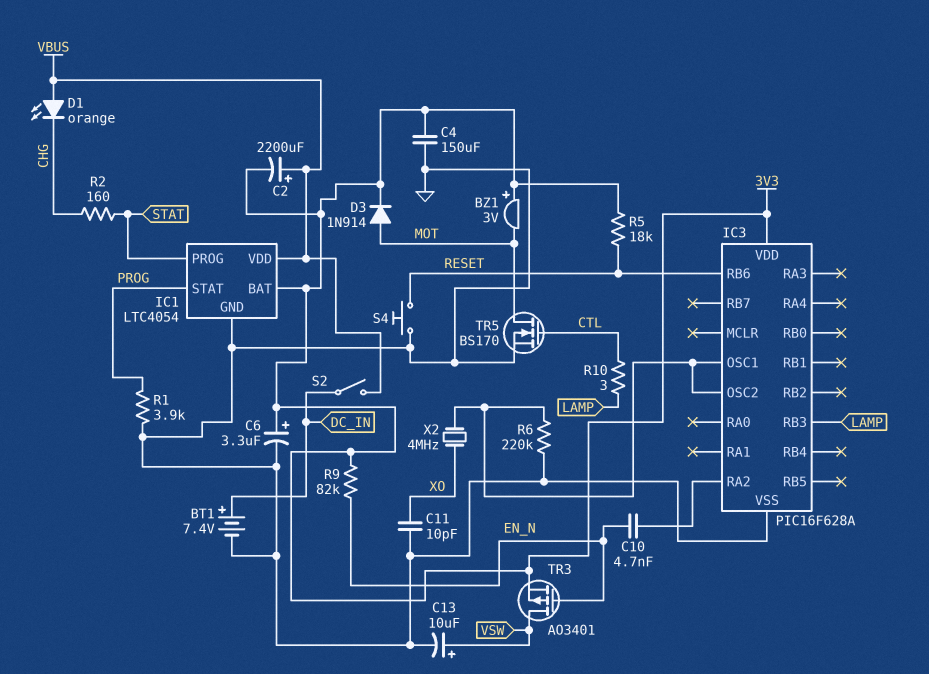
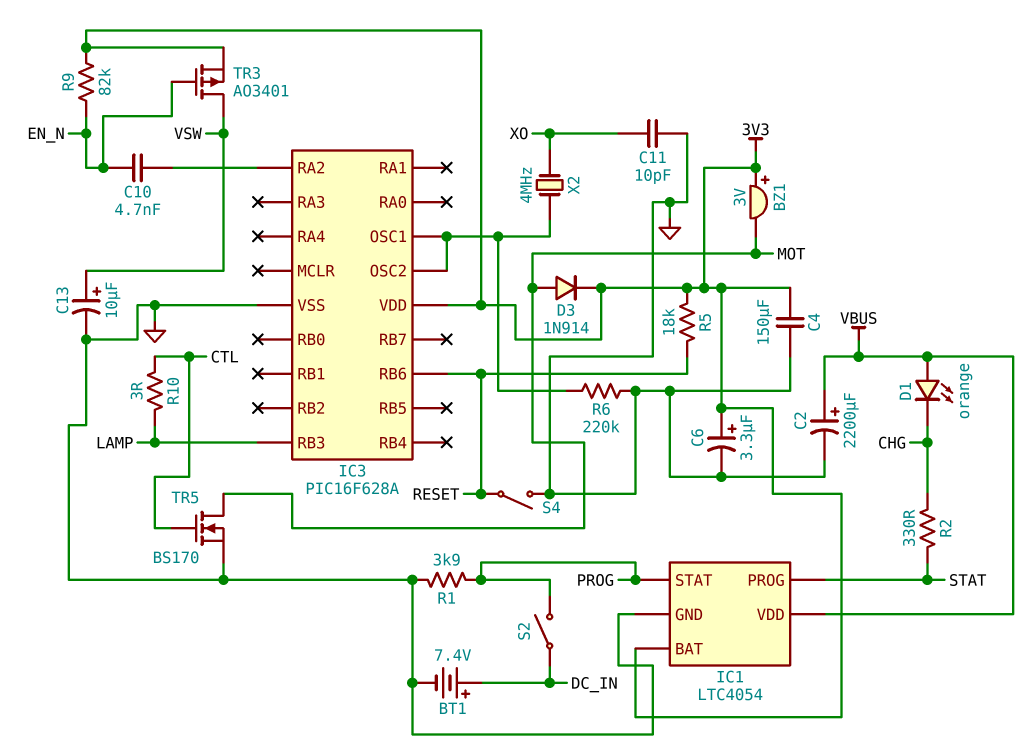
C2: 2200uF (plus VBUS, minus 3V3) -> 2200uF (plus VBUS, minus GND)
R2: 160 (CHG, STAT) -> 330 (CHG, STAT)
S2: switch (DC_IN, VBUS) -> switch (DC_IN, PROG)
S4: button (GND, RESET) -> switch (GND, RESET)

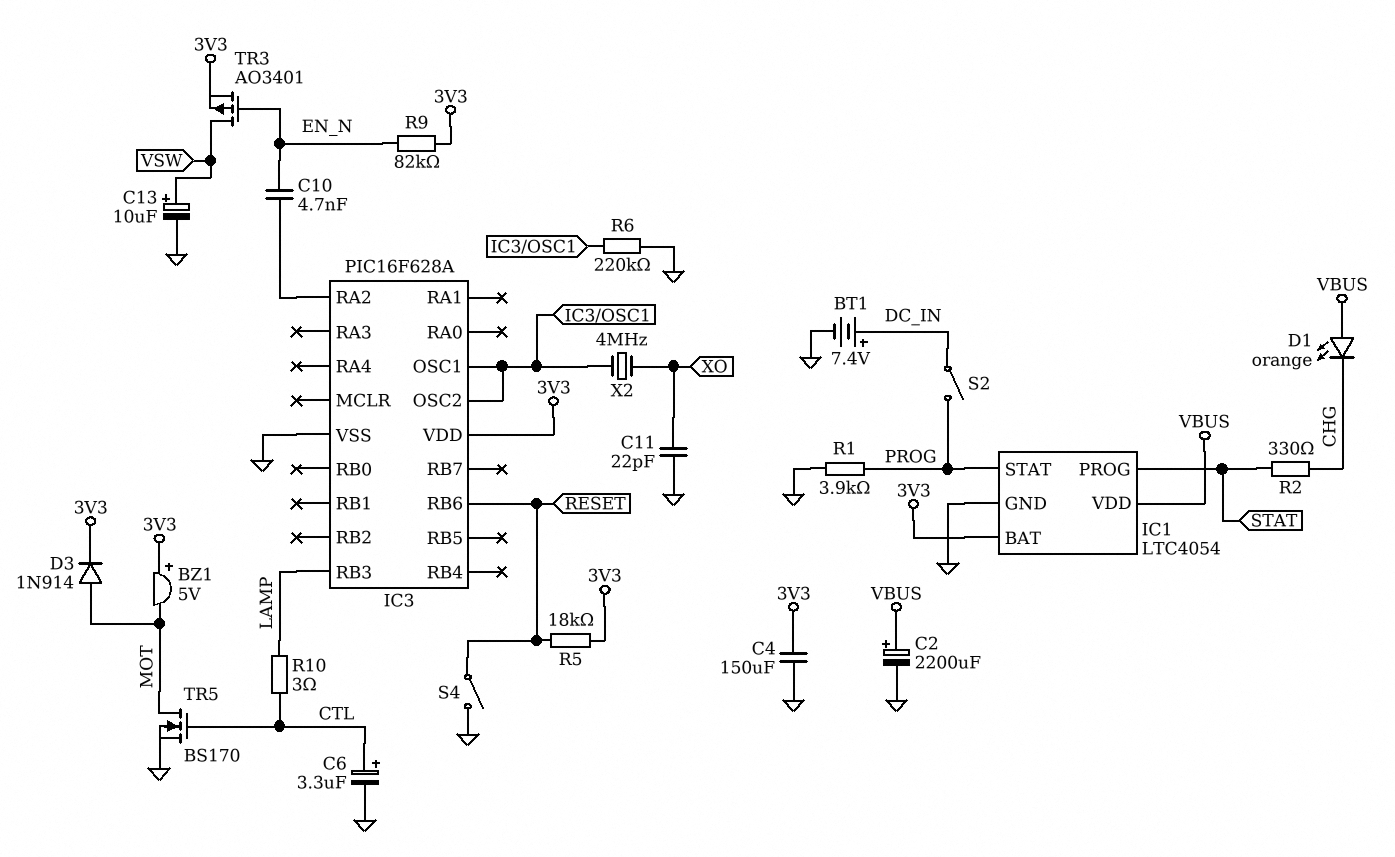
BZ1: buzzer 3V (plus 3V3, minus MOT) -> buzzer 5V (plus 3V3, minus MOT)
C6: 3.3uF (plus 3V3, minus GND) -> 3.3uF (plus CTL, minus GND)
C11: 10pF (GND, XO) -> 22pF (GND, XO)

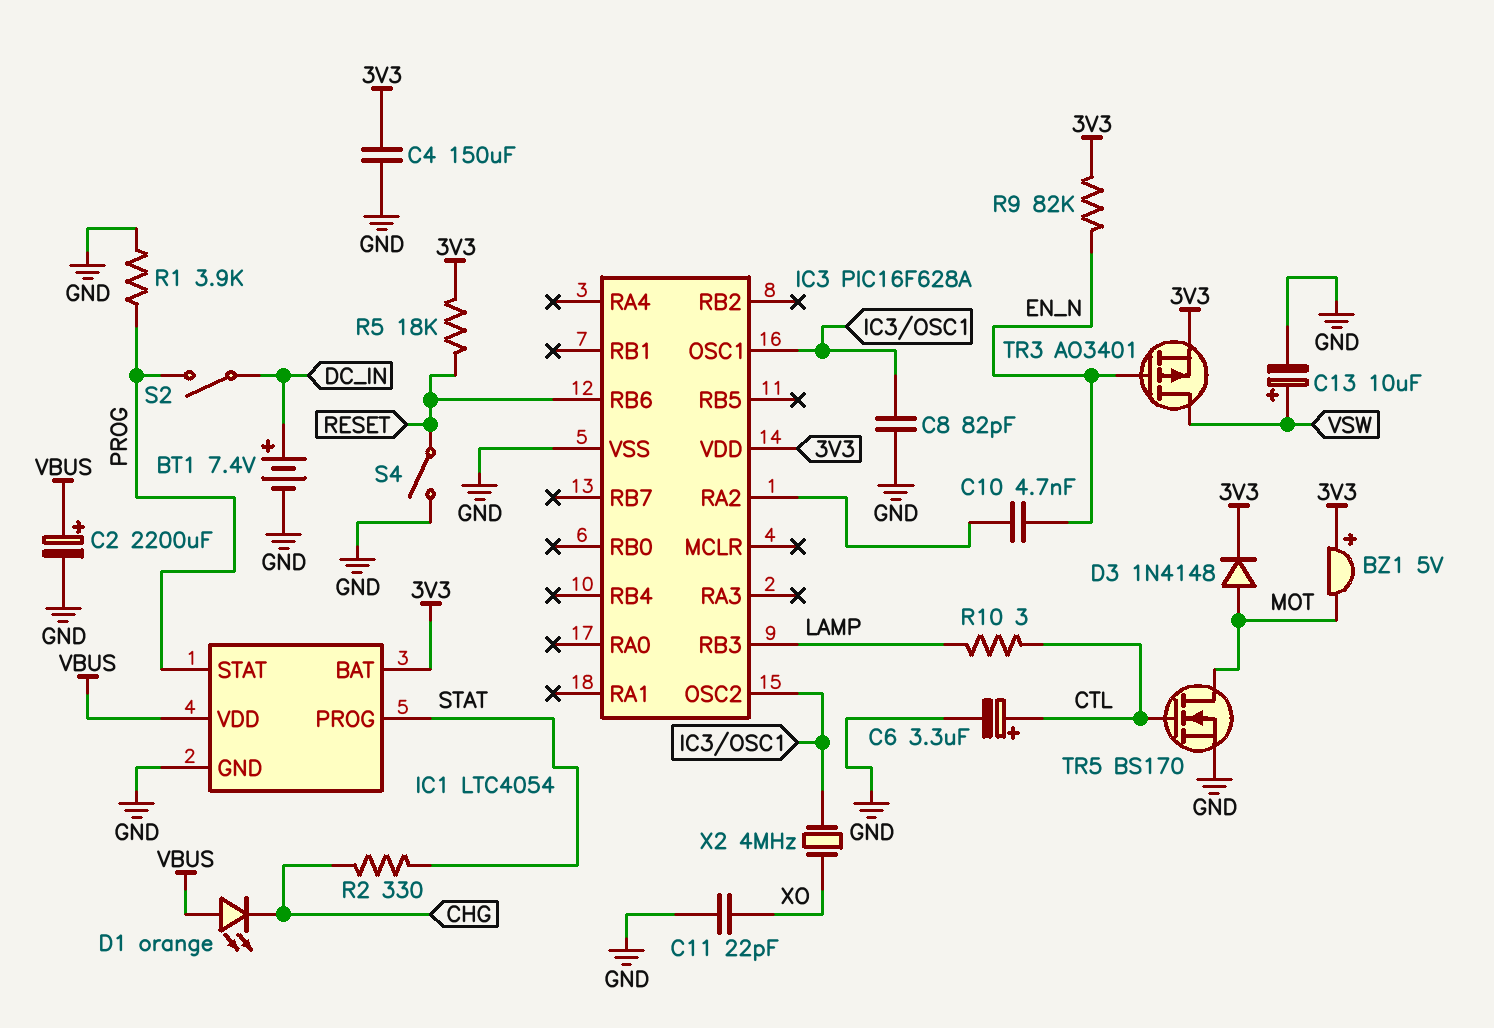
C8: none -> 82pF (GND, IC3/OSC1)
D3: diode 1N914 (A MOT, K 3V3) -> diode 1N4148 (A MOT, K 3V3)
R6: 220k (GND, IC3/OSC1) -> none

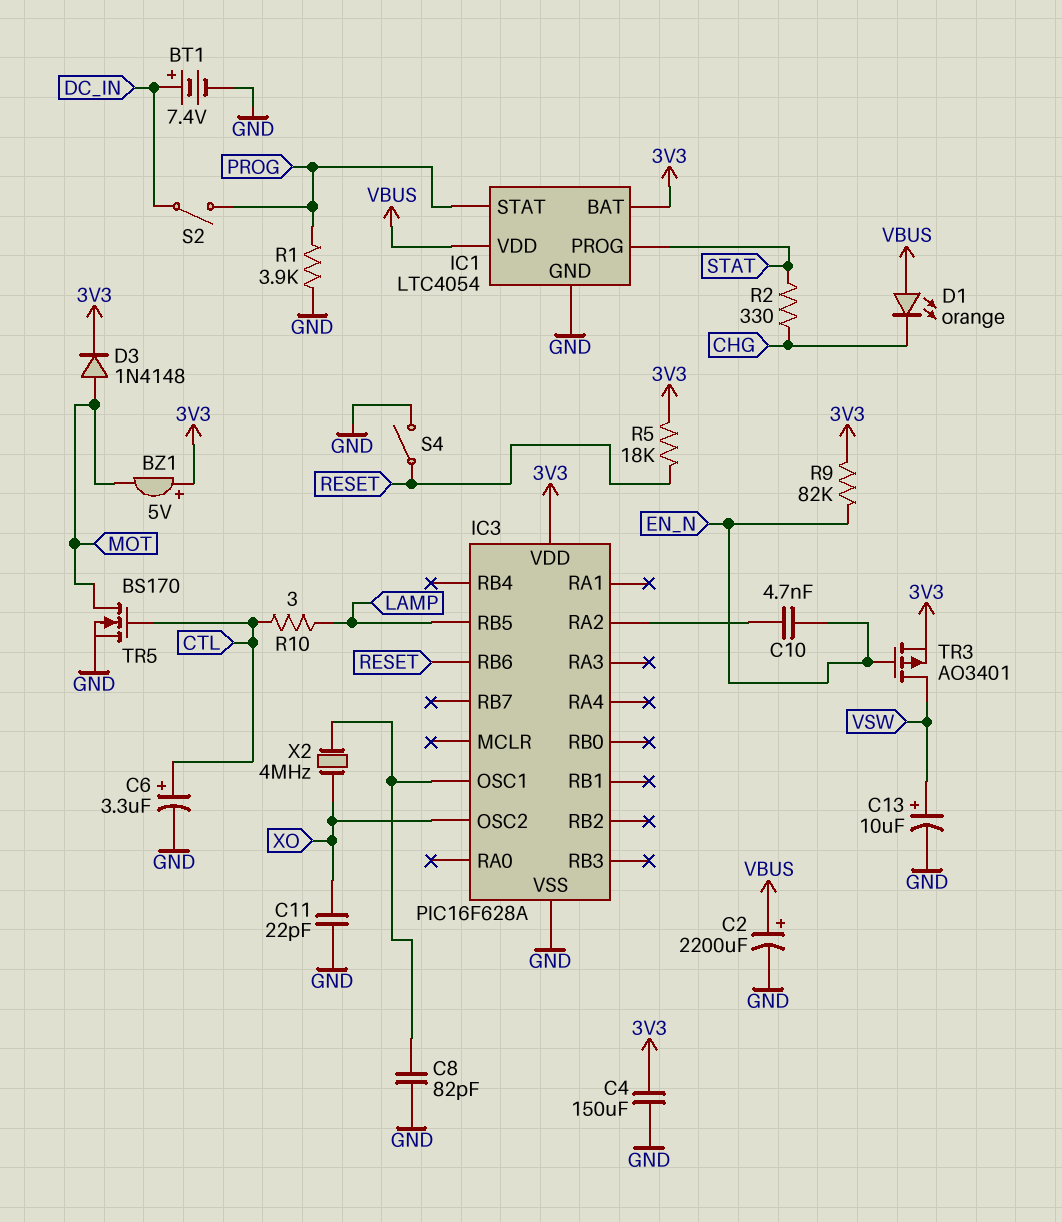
IC3 pin OSC2: IC3/OSC1 -> XO
IC3 pin RB3: LAMP -> none
IC3 pin RB5: none -> LAMP

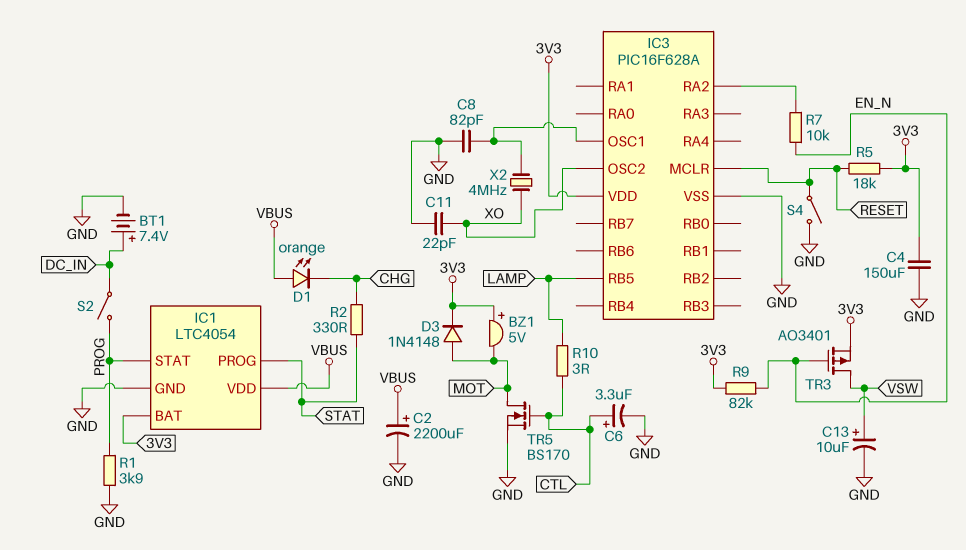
C10: 4.7nF (EN_N, IC3/RA2) -> none
IC3 pin MCLR: none -> RESET
IC3 pin RB6: RESET -> none
R7: none -> 10k (EN_N, IC3/RA2)

